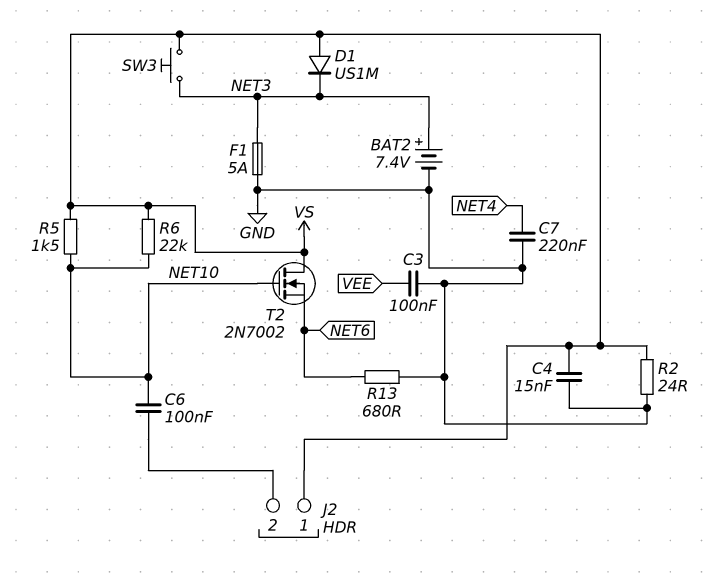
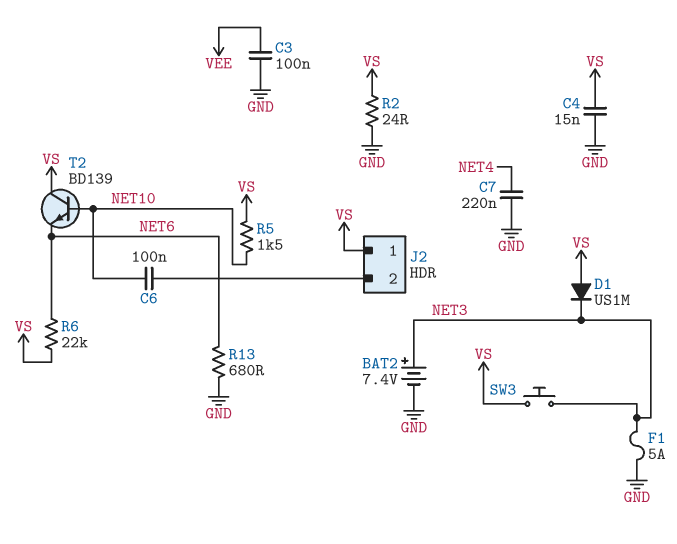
R6: 22k (NET10, VS) -> 22k (NET6, VS)
T2: NMOS 2N7002 (G NET10, D VS, S NET6) -> NPN BD139 (B NET10, C VS, E NET6)

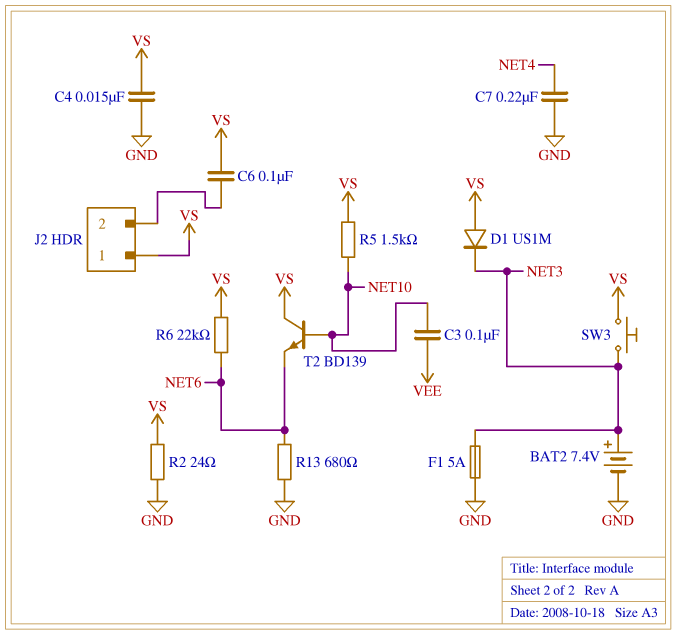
C3: 100nF (GND, VEE) -> 100nF (NET10, VEE)
C6: 100nF (J2/2, NET10) -> 100nF (J2/2, VS)

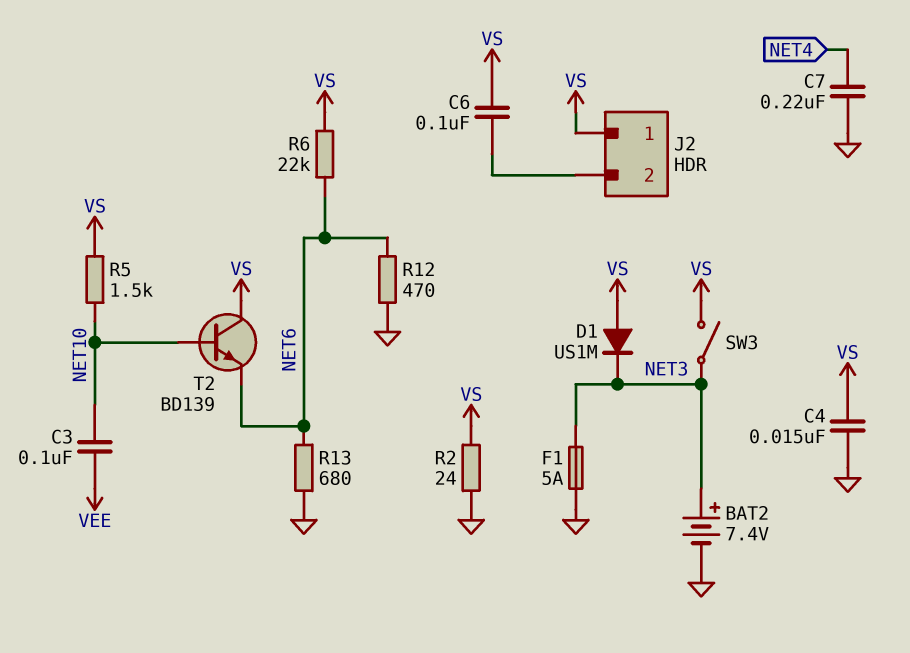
R12: none -> 470 (GND, NET6)
SW3: button (NET3, VS) -> switch (NET3, VS)

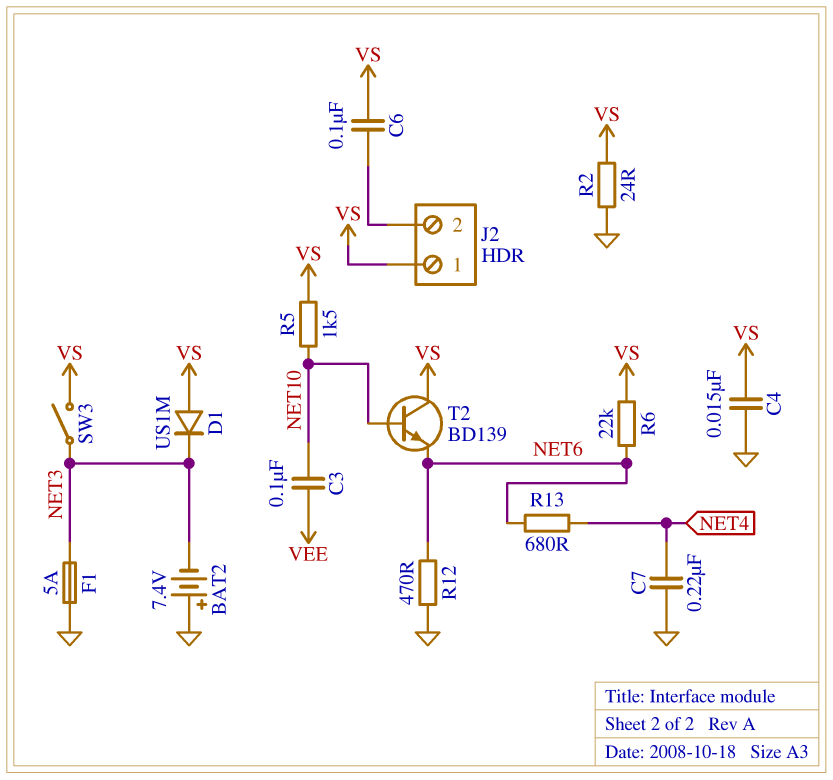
BAT2: 7.4V (plus NET3, minus GND) -> 7.4V (plus GND, minus NET3)
R13: 680 (GND, NET6) -> 680 (NET4, NET6)

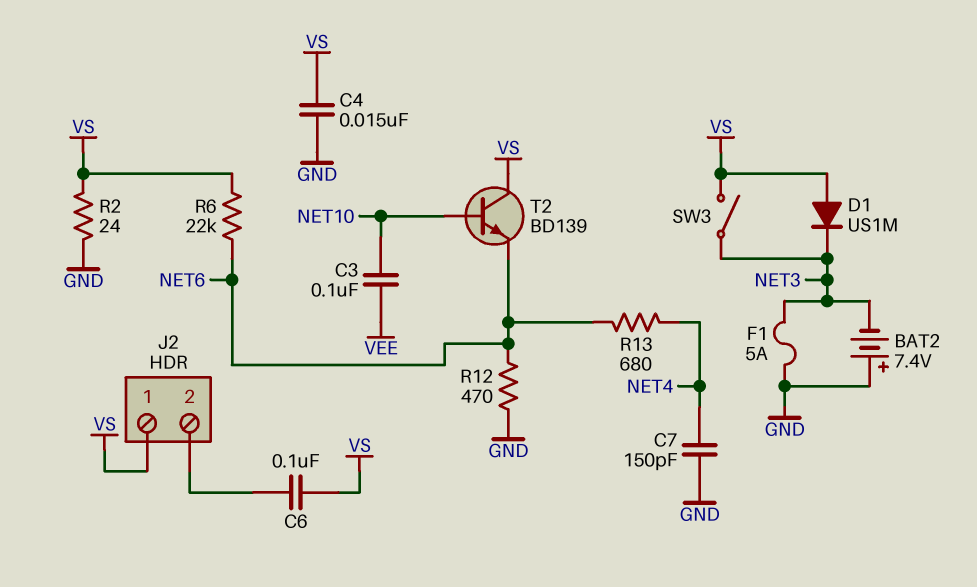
C7: 220nF (GND, NET4) -> 150pF (GND, NET4)
R5: 1.5k (NET10, VS) -> none

